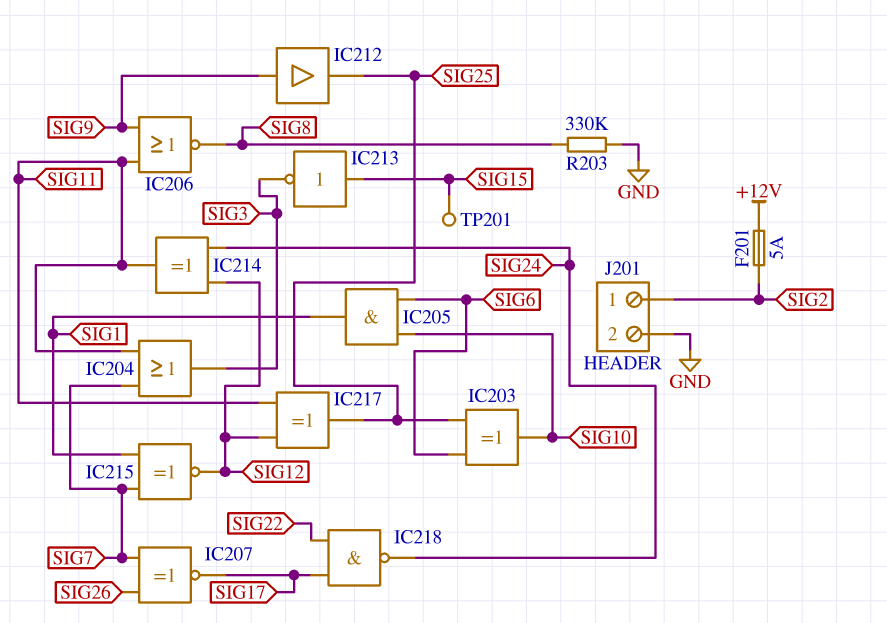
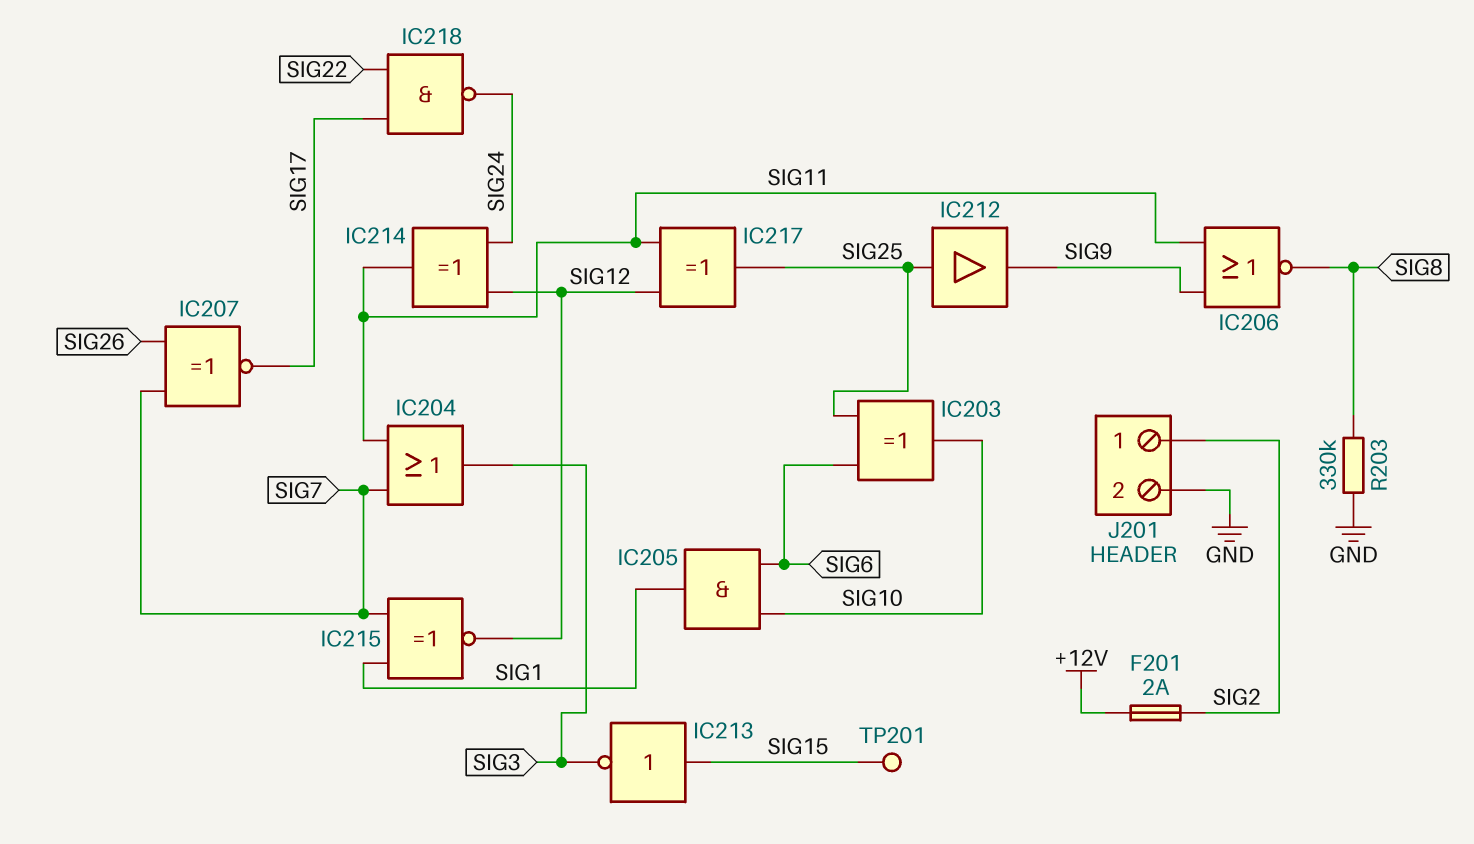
F201: 5A (+12V, SIG2) -> 2A (+12V, SIG2)
IC212: buffer (in SIG9, out SIG25) -> buffer (in SIG25, out SIG9)

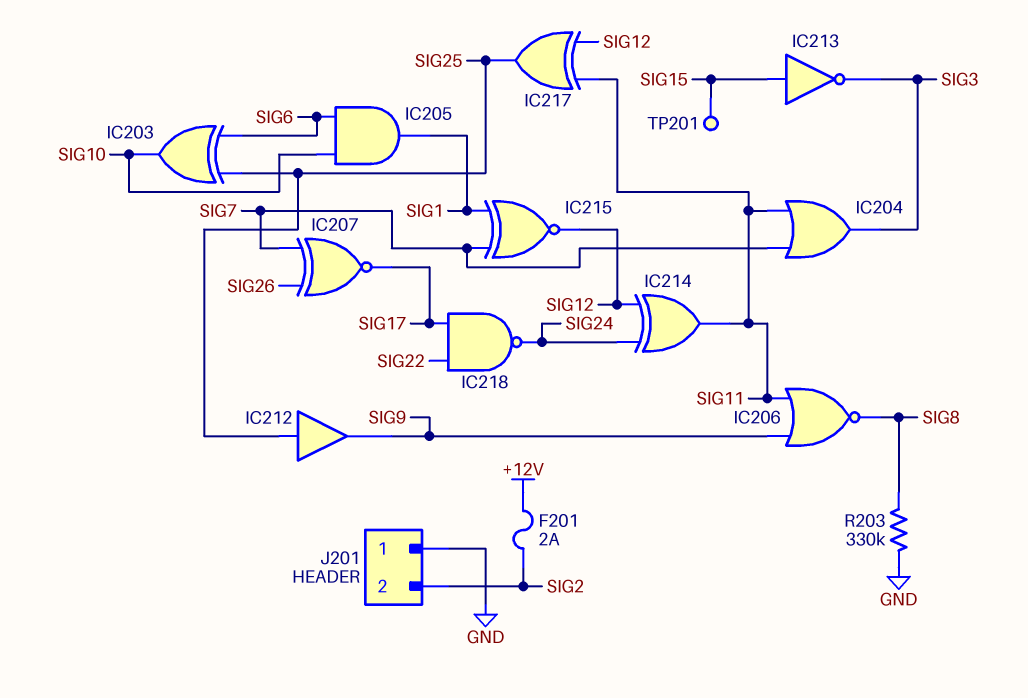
J201 pin 1: SIG2 -> GND
J201 pin 2: GND -> SIG2

